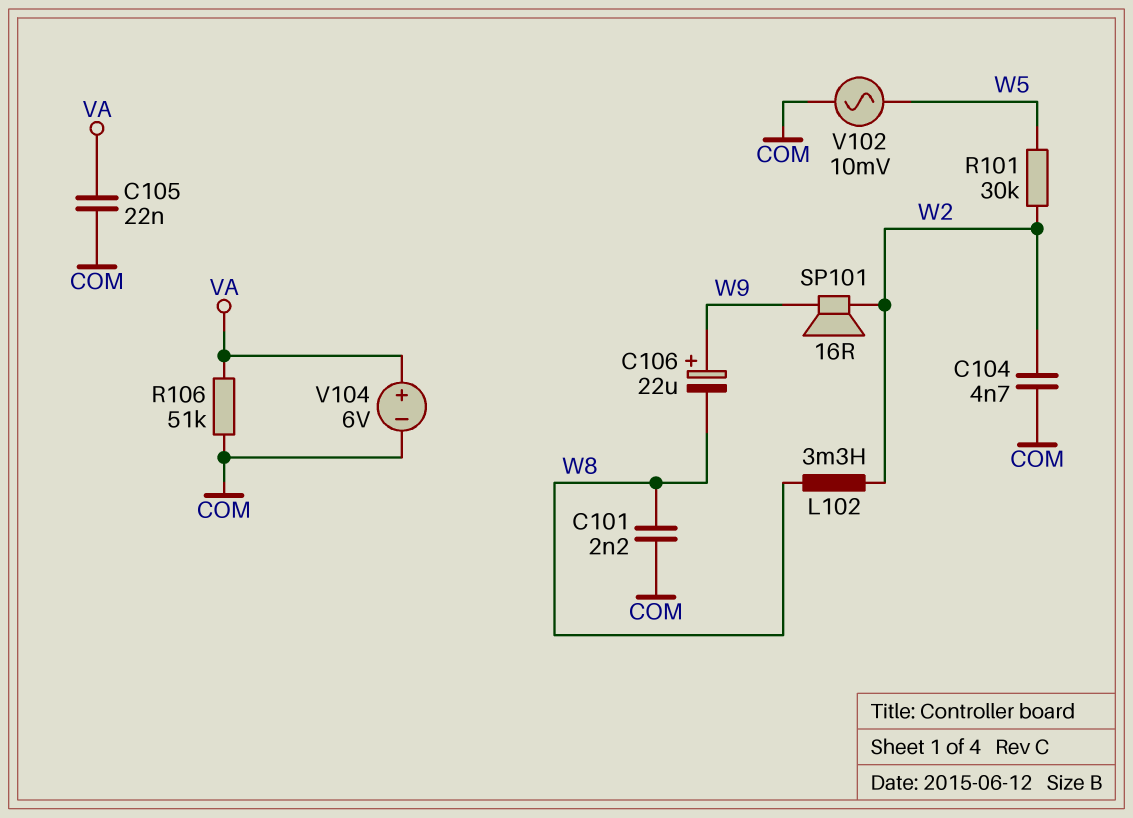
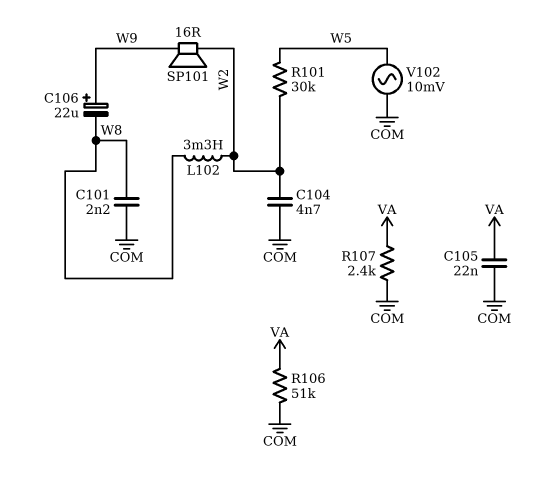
R107: none -> 2.4k (COM, VA)
V104: 6V (plus VA, minus COM) -> none

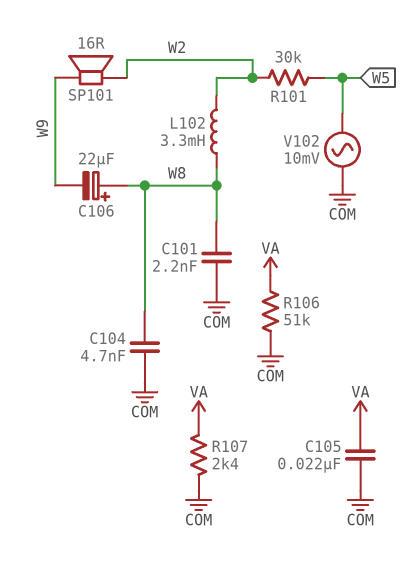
C104: 4.7nF (COM, W2) -> 4.7nF (COM, W8)
C106: 22uF (plus W9, minus W8) -> 22uF (plus W8, minus W9)

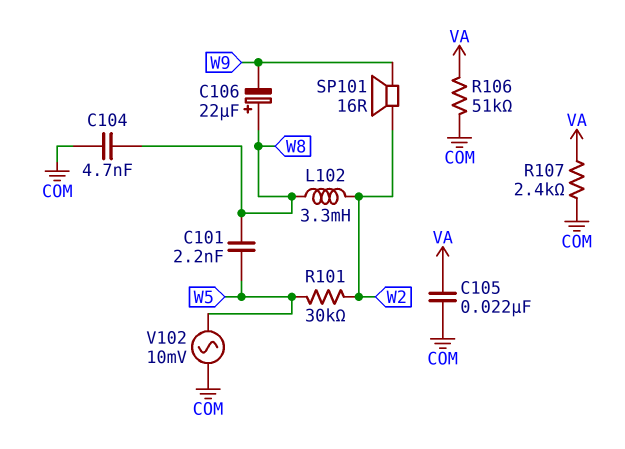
C101: 2.2nF (COM, W8) -> 2.2nF (W5, W8)

